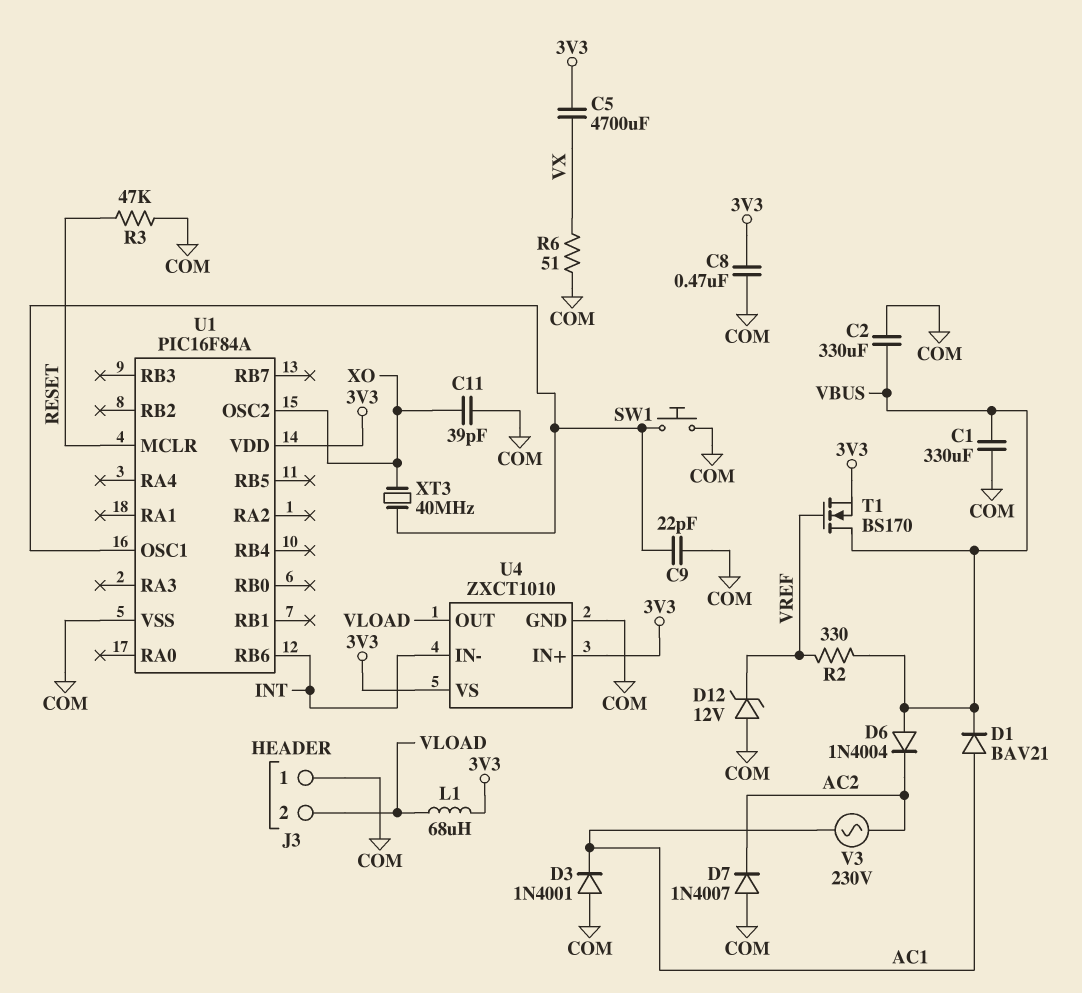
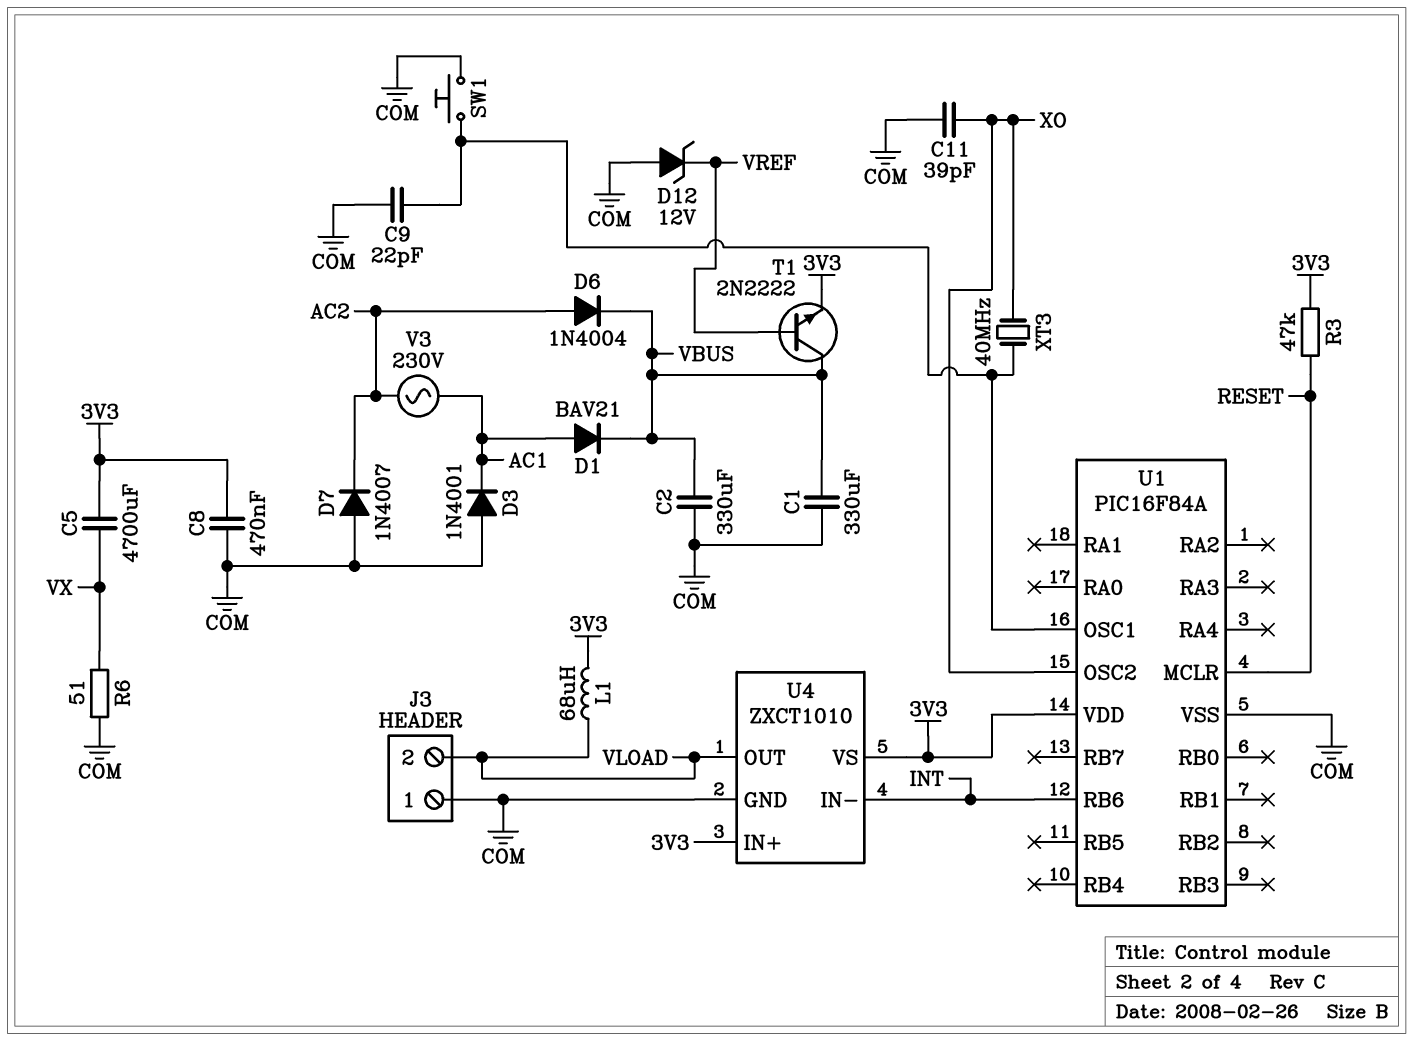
D6: diode 1N4004 (A VBUS, K AC2) -> diode 1N4004 (A AC2, K VBUS)
R2: 330 (VBUS, VREF) -> none
R3: 47k (COM, RESET) -> 47k (3V3, RESET)
T1: NMOS BS170 (G VREF, D VBUS, S 3V3) -> NPN 2N2222 (B VREF, C VBUS, E 3V3)

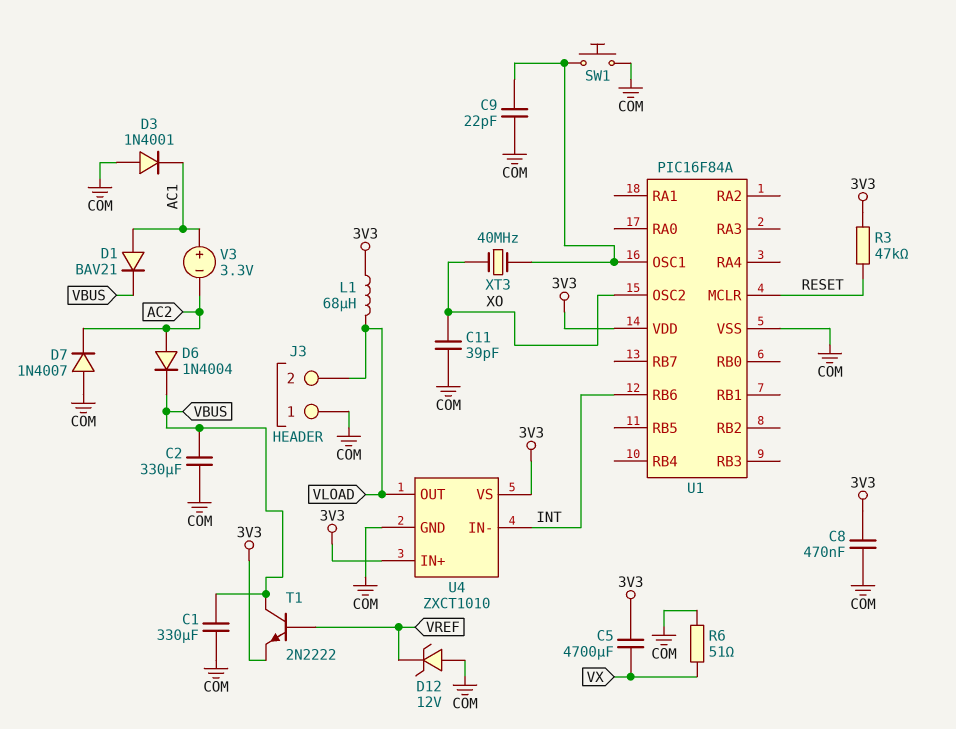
V3: AC 230V (AC1, AC2) -> 3.3V (plus AC1, minus AC2)

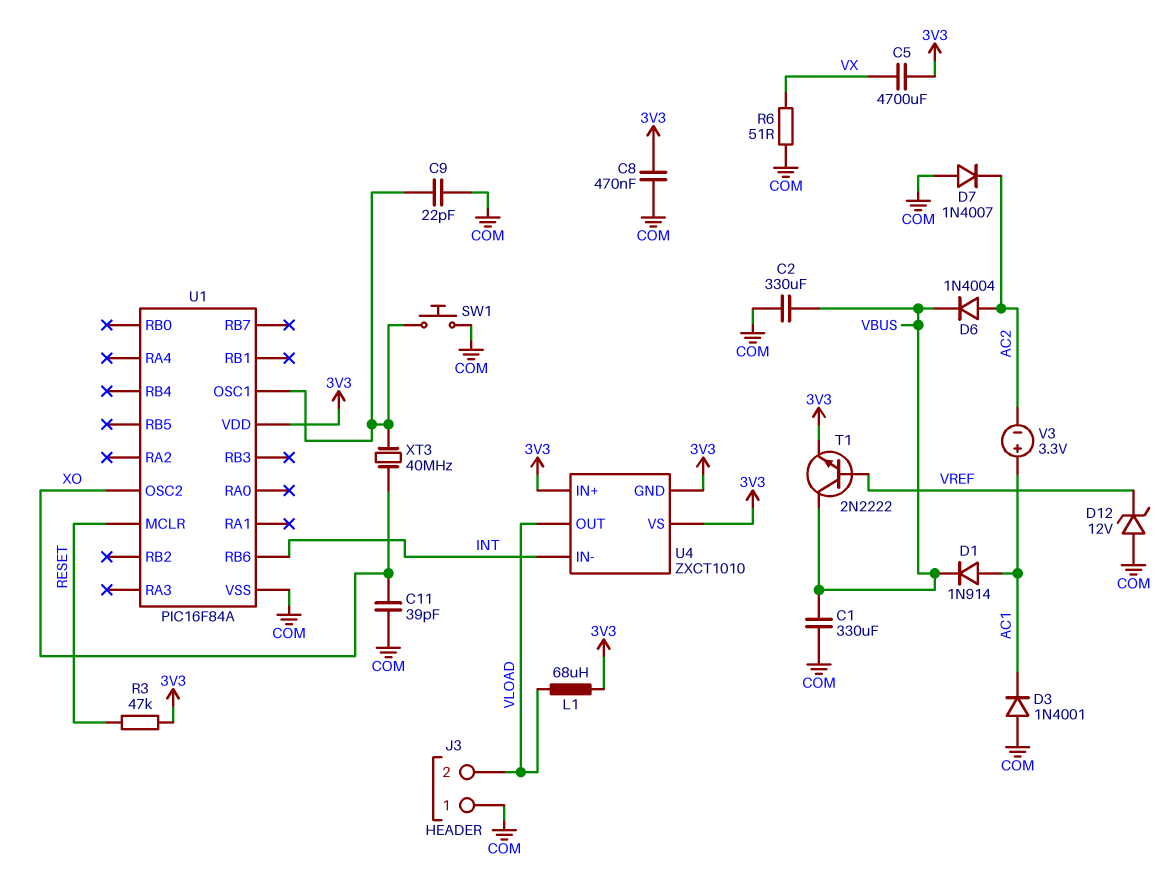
D1: diode BAV21 (A AC1, K VBUS) -> diode 1N914 (A AC1, K VBUS)
U4 pin GND: COM -> 3V3

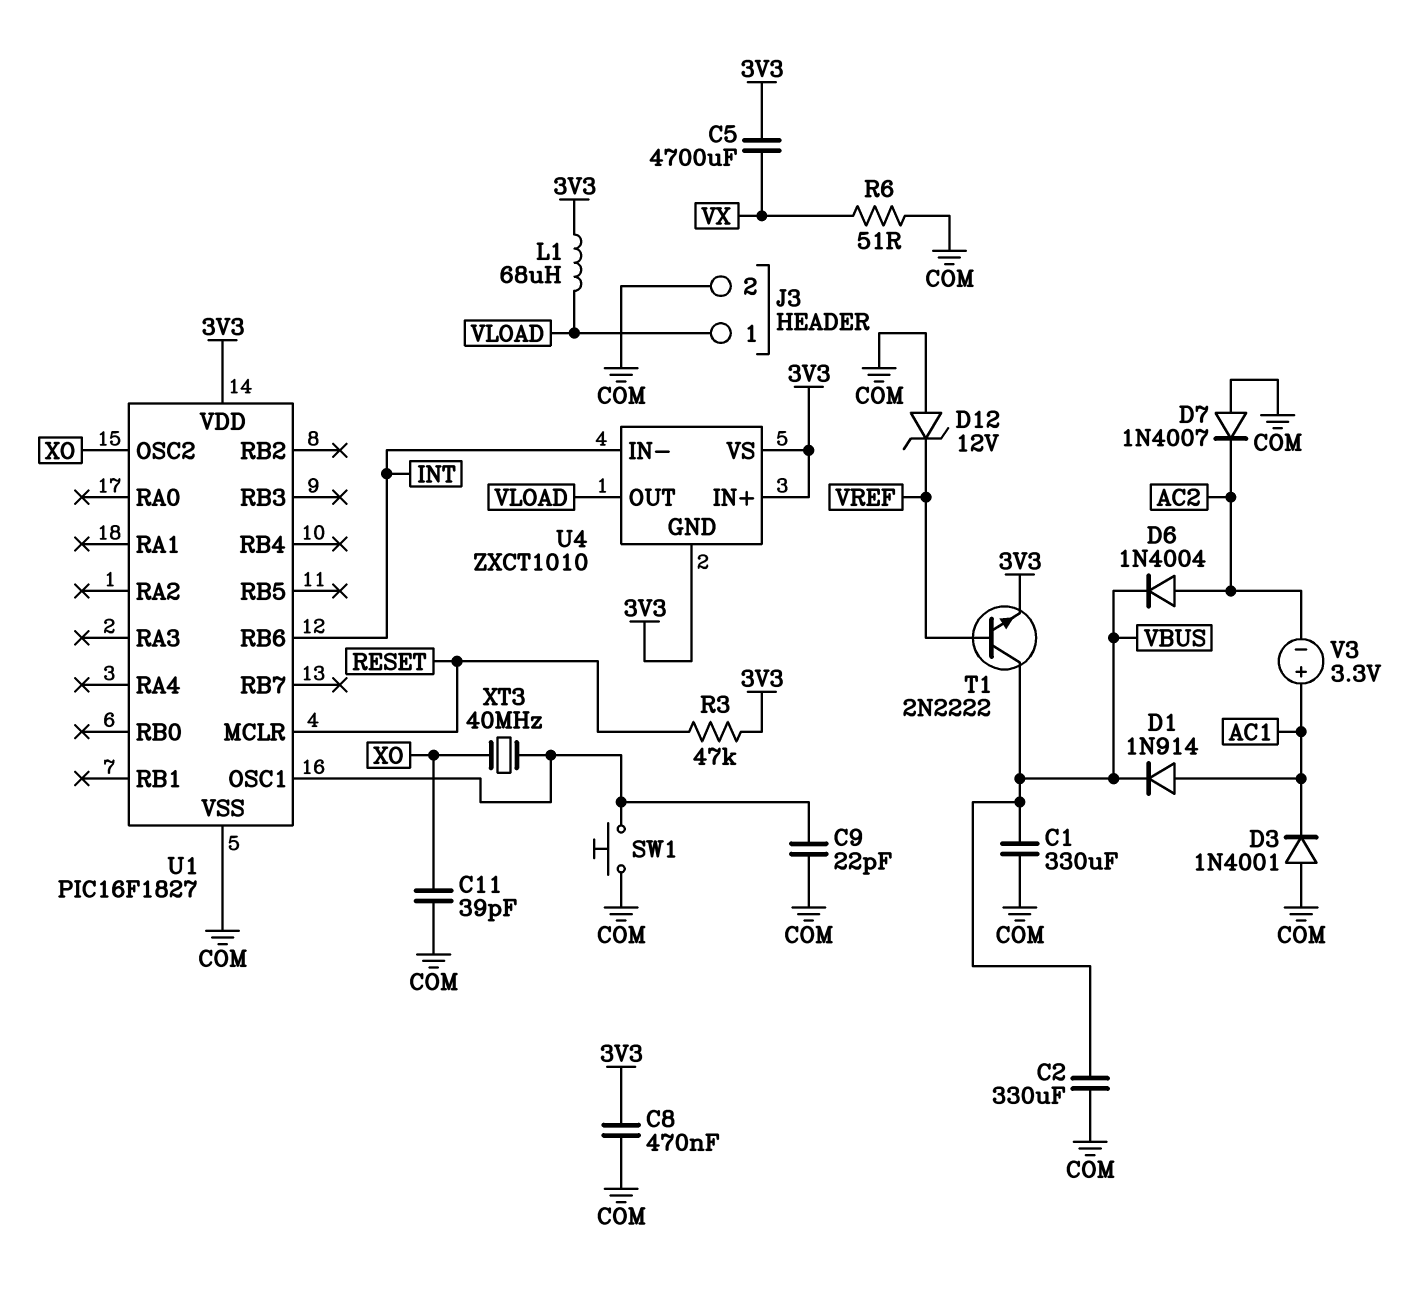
J3 pin 1: COM -> VLOAD
J3 pin 2: VLOAD -> COM
U1: PIC16F84A -> PIC16F1827

